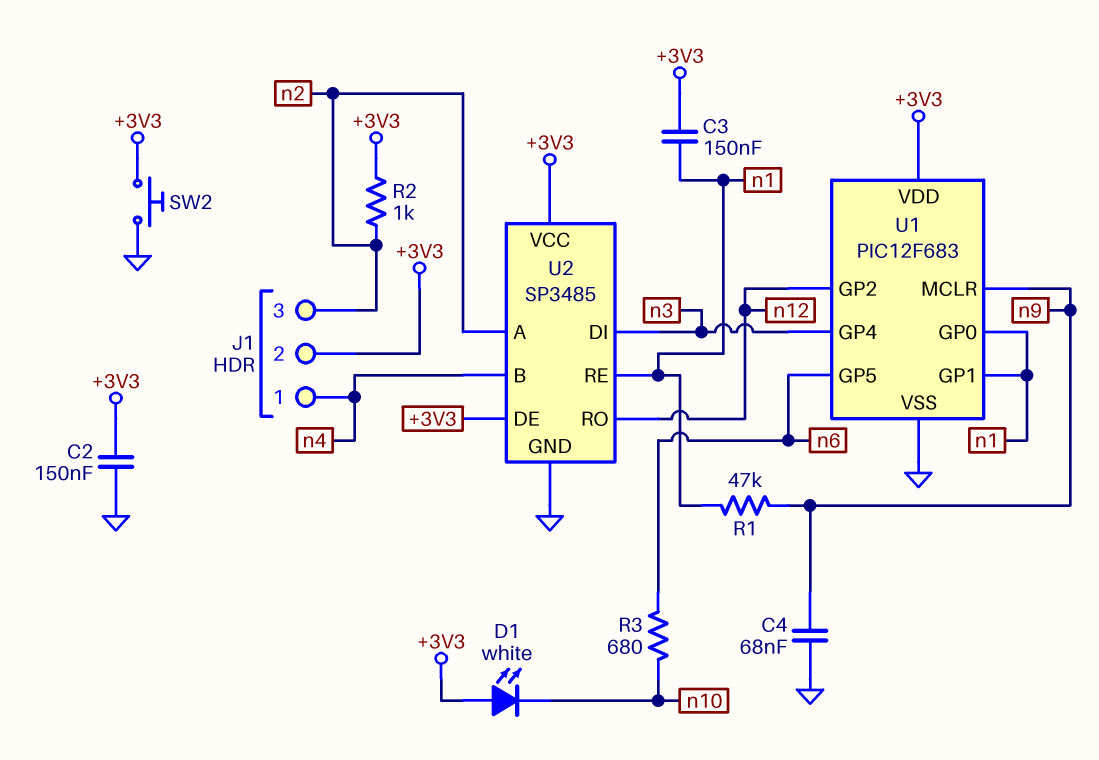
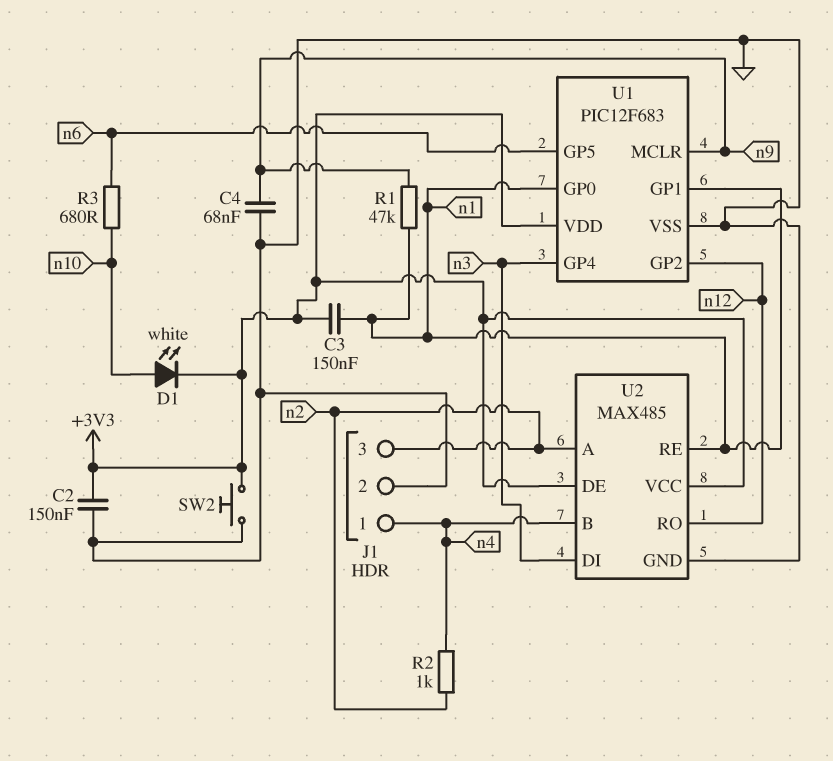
D1: LED white (A +3V3, K n10) -> LED white (A n10, K +3V3)
J1 pin 2: +3V3 -> GND
R2: 1k (+3V3, n2) -> 1k (n2, n4)
U2: SP3485 -> MAX485

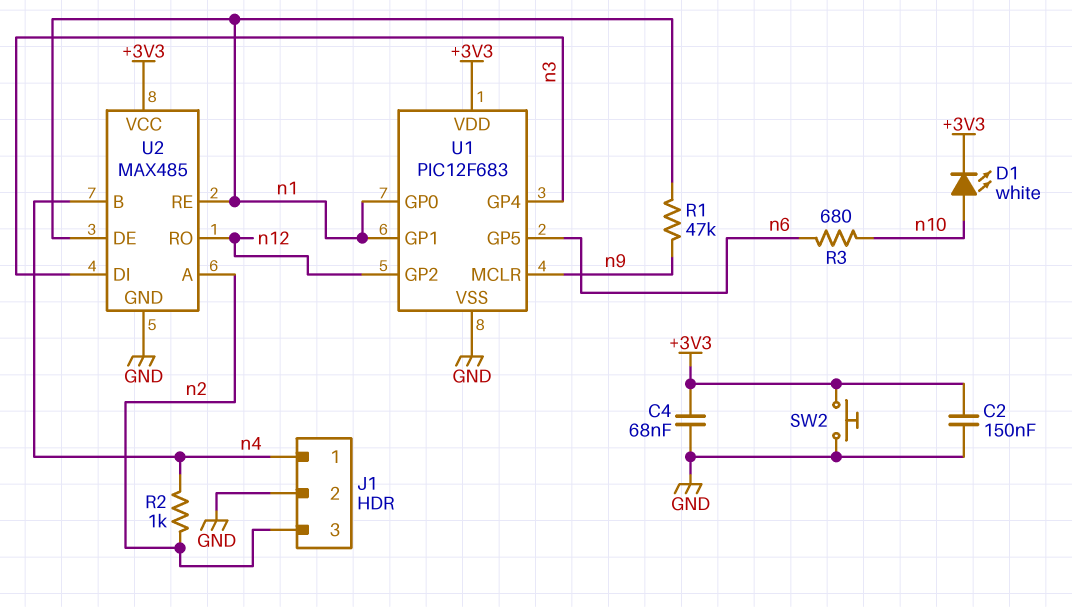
C3: 150nF (+3V3, n1) -> none
C4: 68nF (GND, n9) -> 68nF (+3V3, GND)
U2 pin DE: +3V3 -> n1

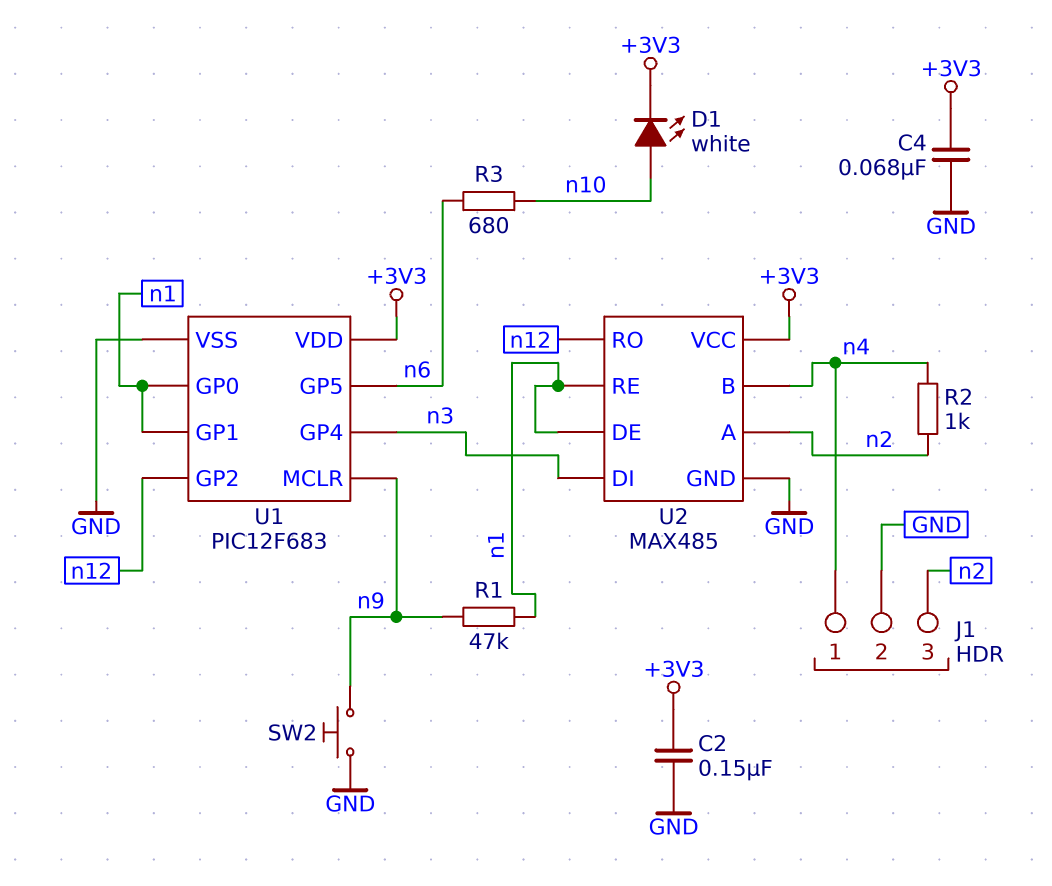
SW2: button (+3V3, GND) -> button (GND, n9)

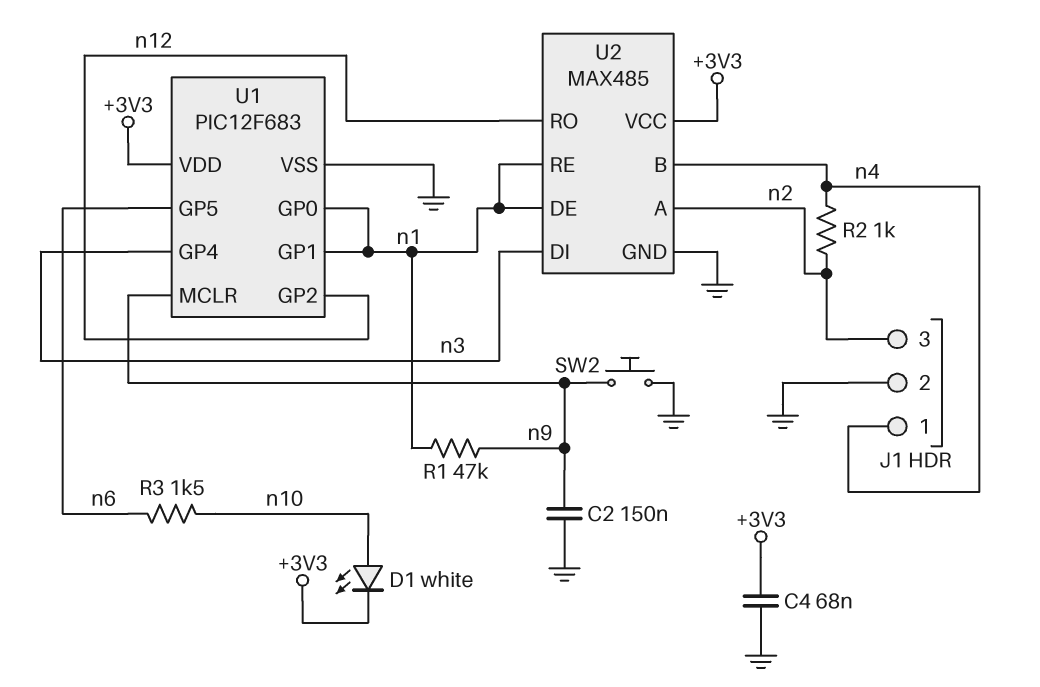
C2: 150nF (+3V3, GND) -> 150nF (GND, n9)
R3: 680 (n6, n10) -> 1.5k (n6, n10)

